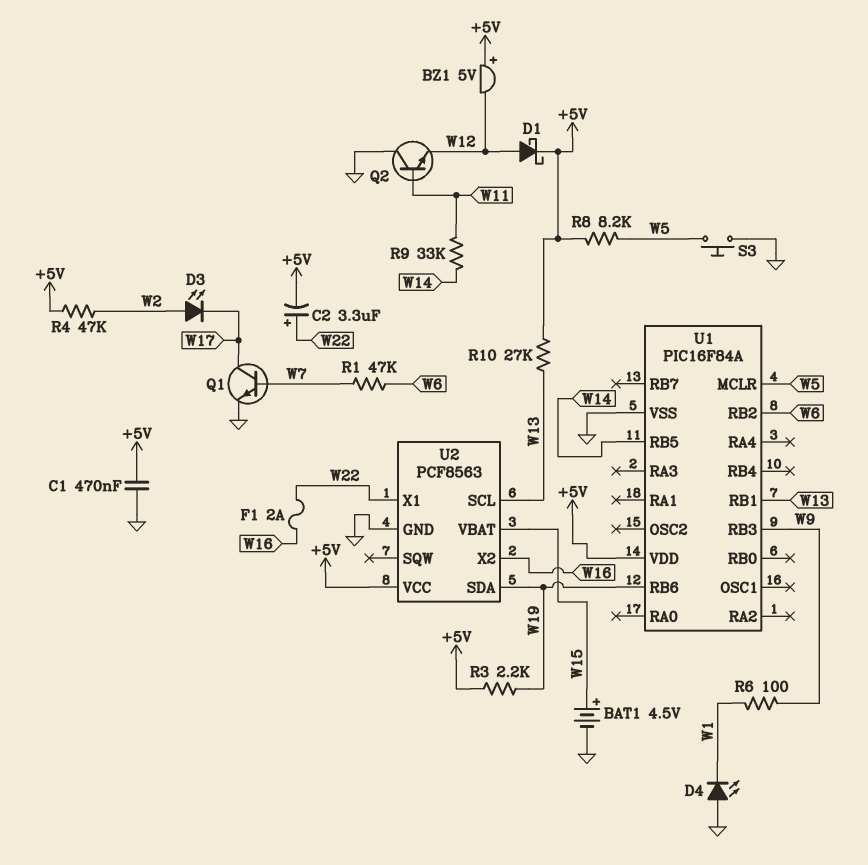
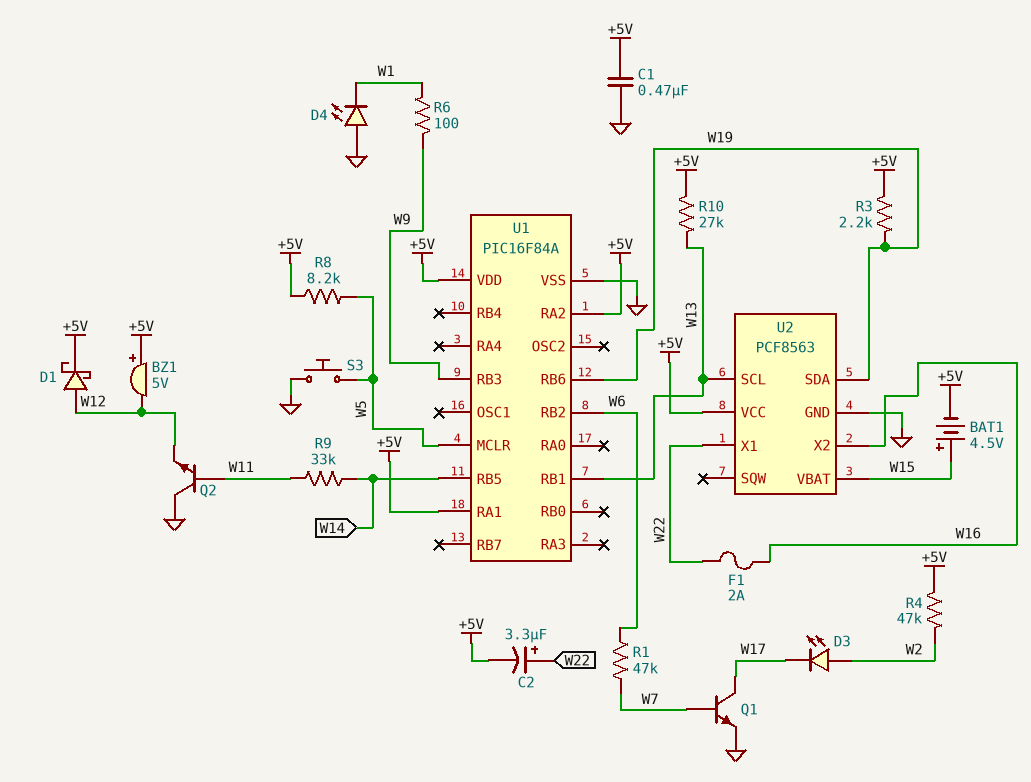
BAT1: 4.5V (plus W15, minus GND) -> 4.5V (plus W15, minus +5V)
U1 pin RA1: none -> +5V
U1 pin RA2: none -> +5V

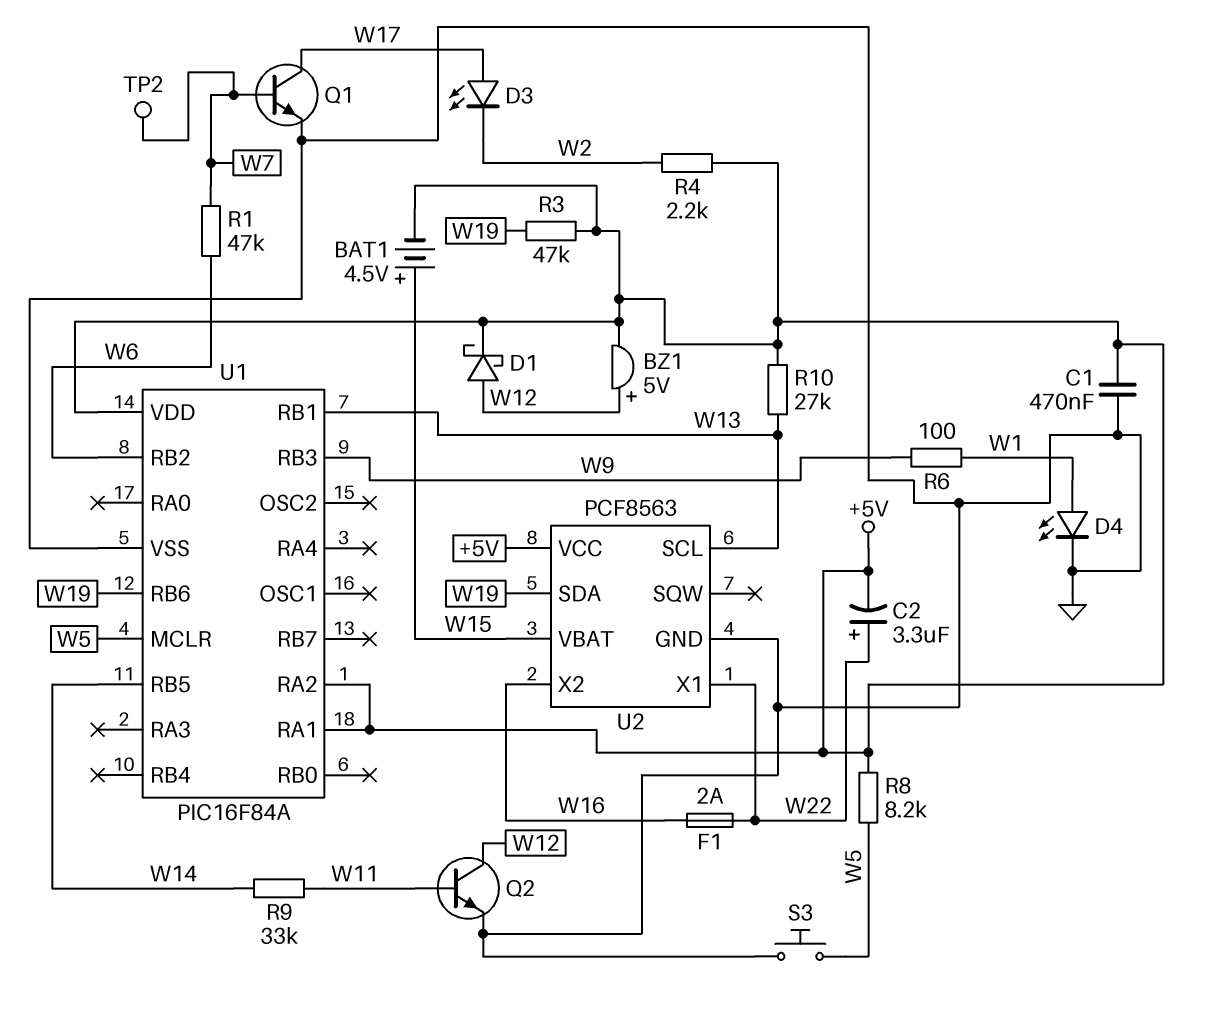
BZ1: buzzer 5V (plus +5V, minus W12) -> buzzer 5V (plus W12, minus +5V)
D3: LED (A W2, K W17) -> LED (A W17, K W2)
D4: LED (A GND, K W1) -> LED (A W1, K GND)
Q2: NPN (B W11, C GND, E W12) -> NPN (B W11, C W12, E GND)
R3: 2.2k (+5V, W19) -> 47k (+5V, W19)
R4: 47k (+5V, W2) -> 2.2k (+5V, W2)
TP2: none -> test point (W7)

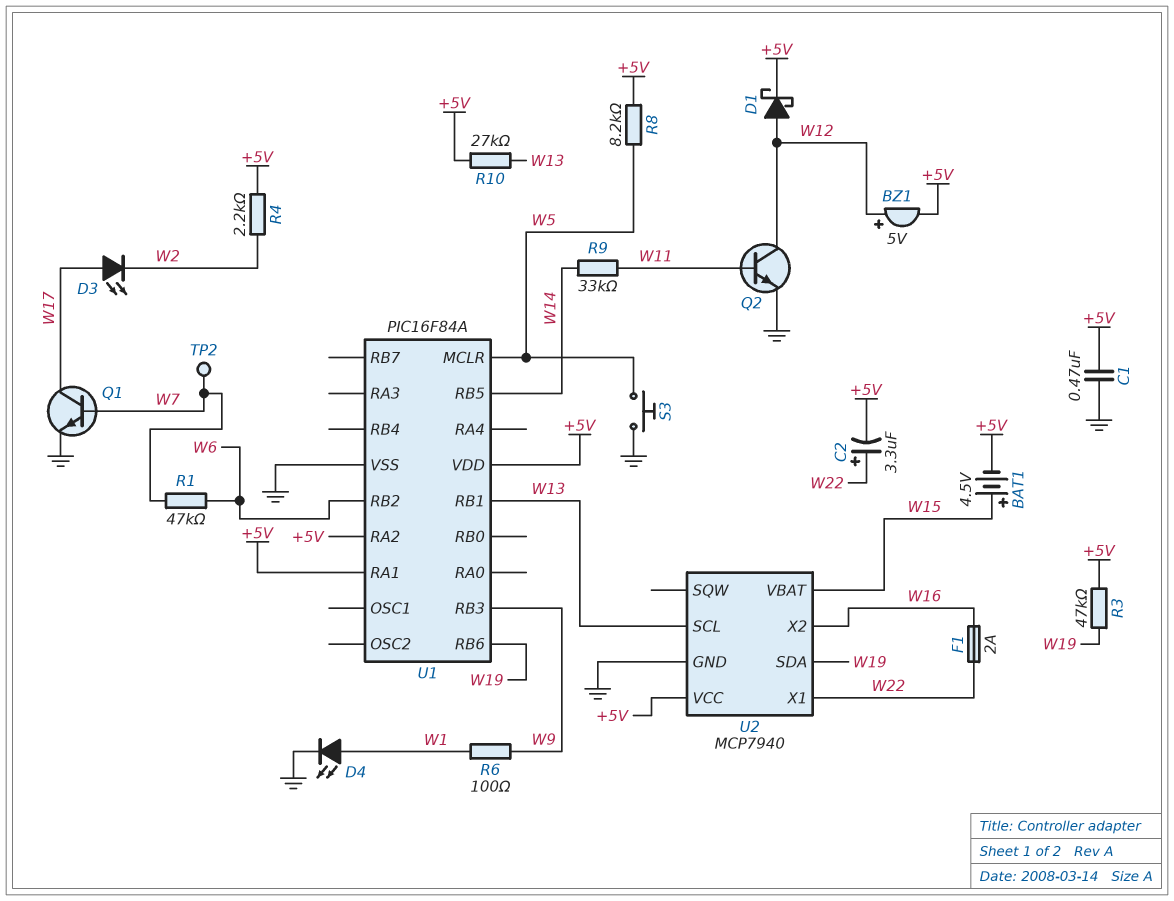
U2: PCF8563 -> MCP7940

